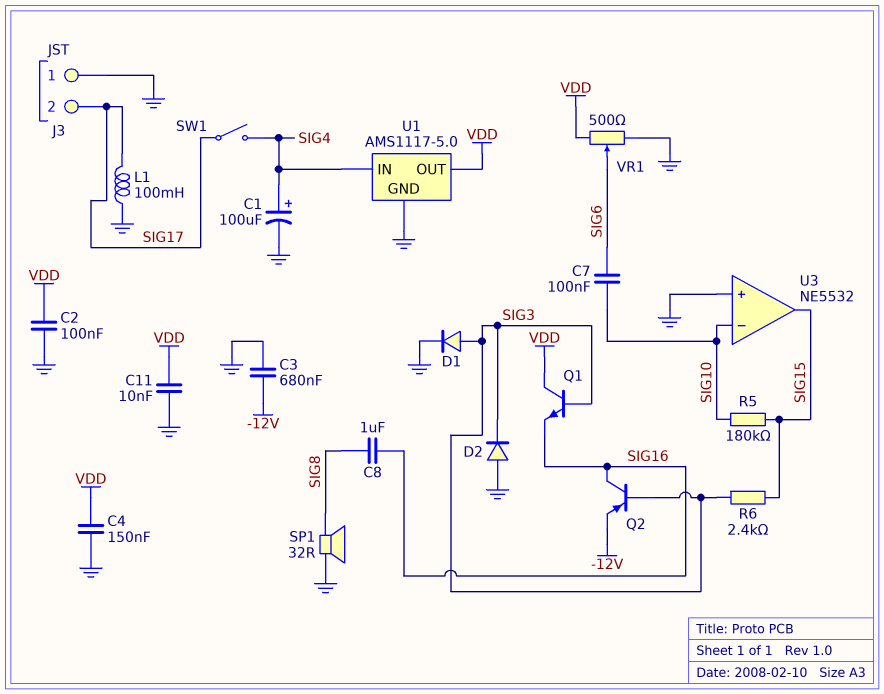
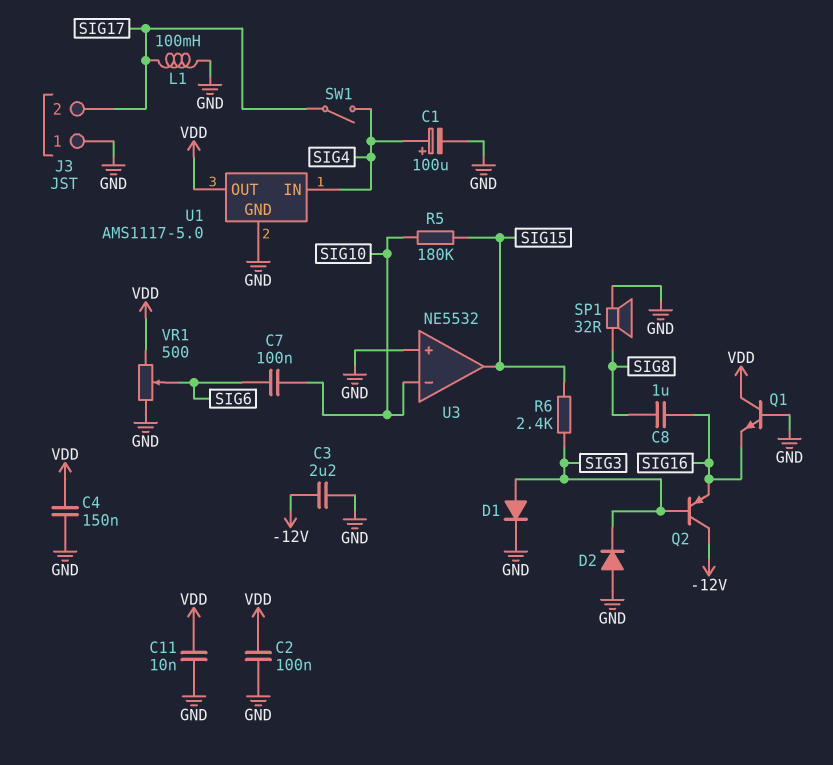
C3: 680nF (-12V, GND) -> 2.2uF (-12V, GND)
Q1: NPN (B SIG3, C VDD, E SIG16) -> NPN (B GND, C VDD, E SIG16)
Q2: PNP (B SIG3, C SIG16, E -12V) -> PNP (B SIG3, C -12V, E SIG16)

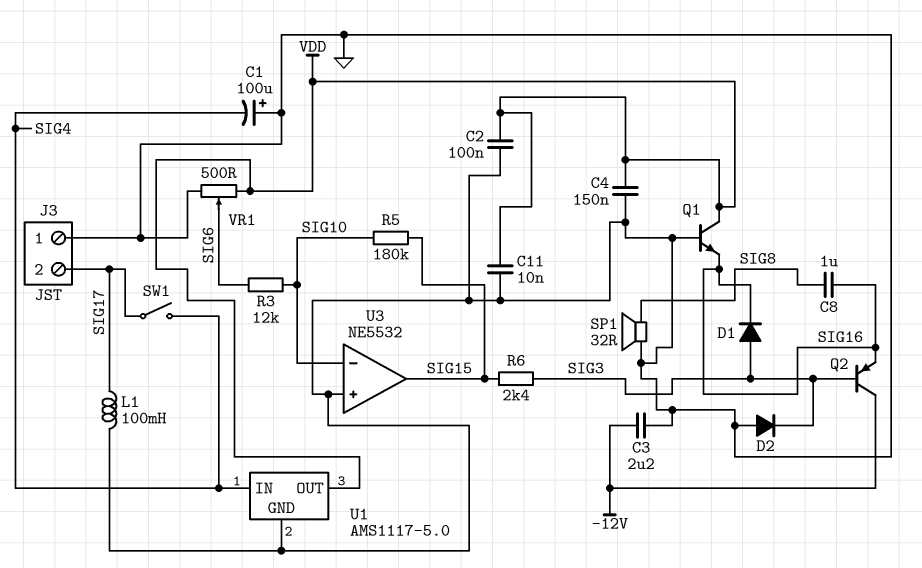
C1: 100uF (plus SIG4, minus GND) -> 100uF (plus GND, minus SIG4)
C7: 100nF (SIG6, SIG10) -> none
D1: diode (A SIG3, K GND) -> diode (A SIG3, K SIG16)
R3: none -> 12k (SIG6, SIG10)

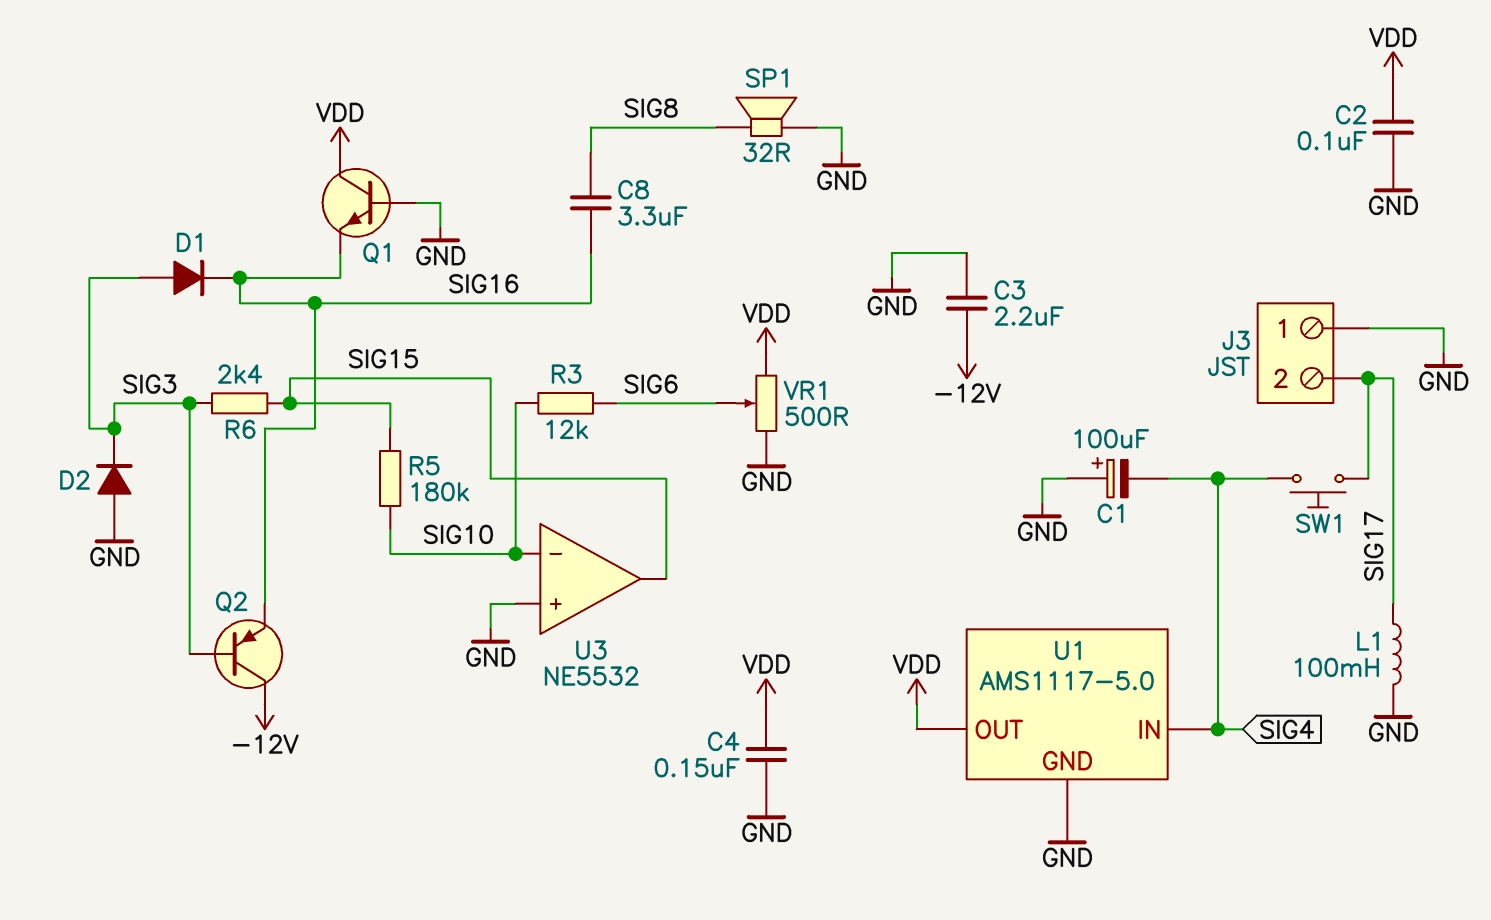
C8: 1uF (SIG8, SIG16) -> 3.3uF (SIG8, SIG16)
C11: 10nF (GND, VDD) -> none
SW1: switch (SIG4, SIG17) -> button (SIG4, SIG17)

